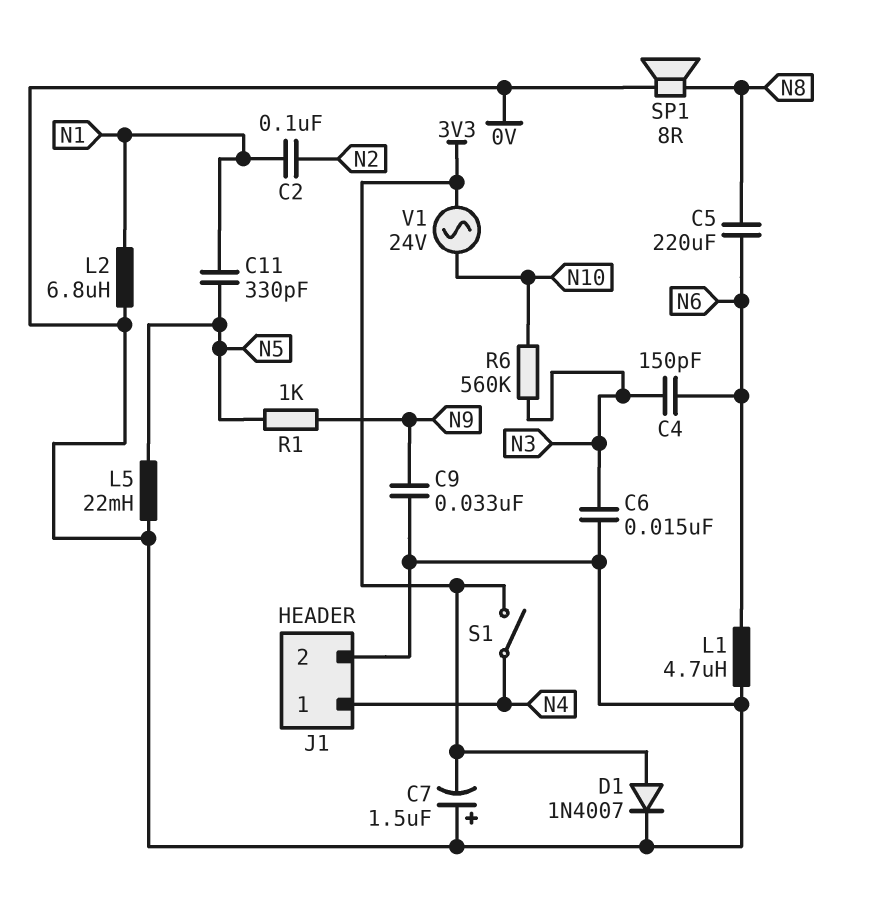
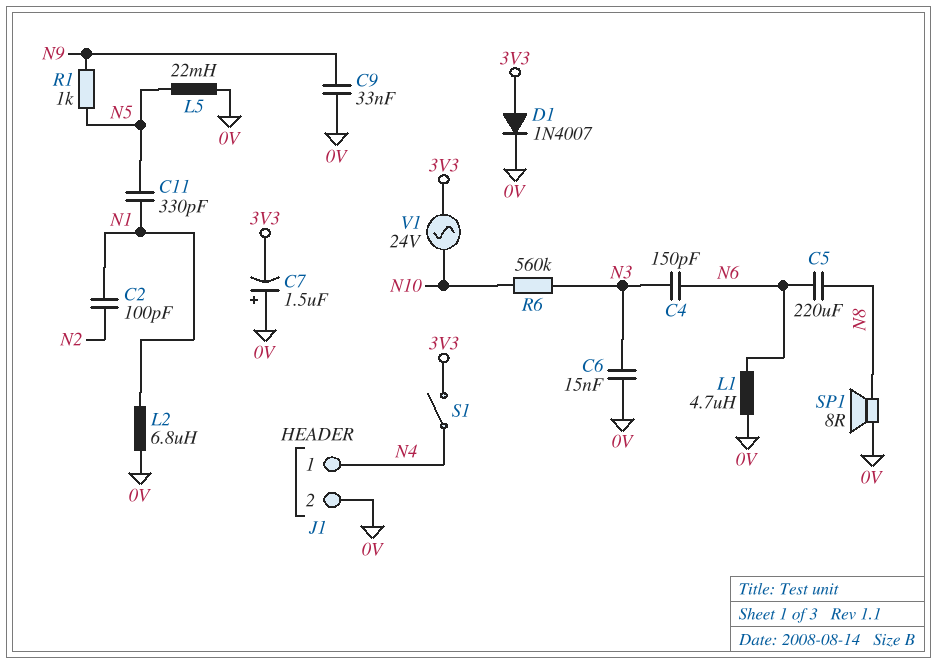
C2: 100nF (N1, N2) -> 100pF (N1, N2)

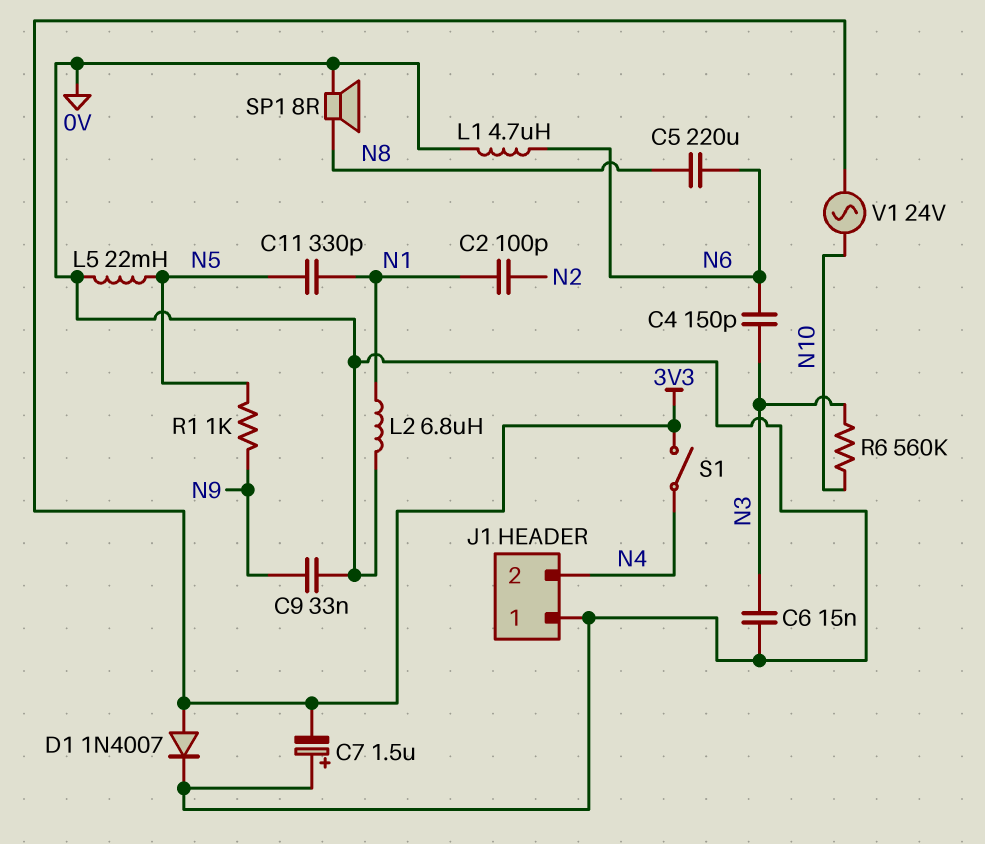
J1 pin 1: N4 -> 0V
J1 pin 2: 0V -> N4

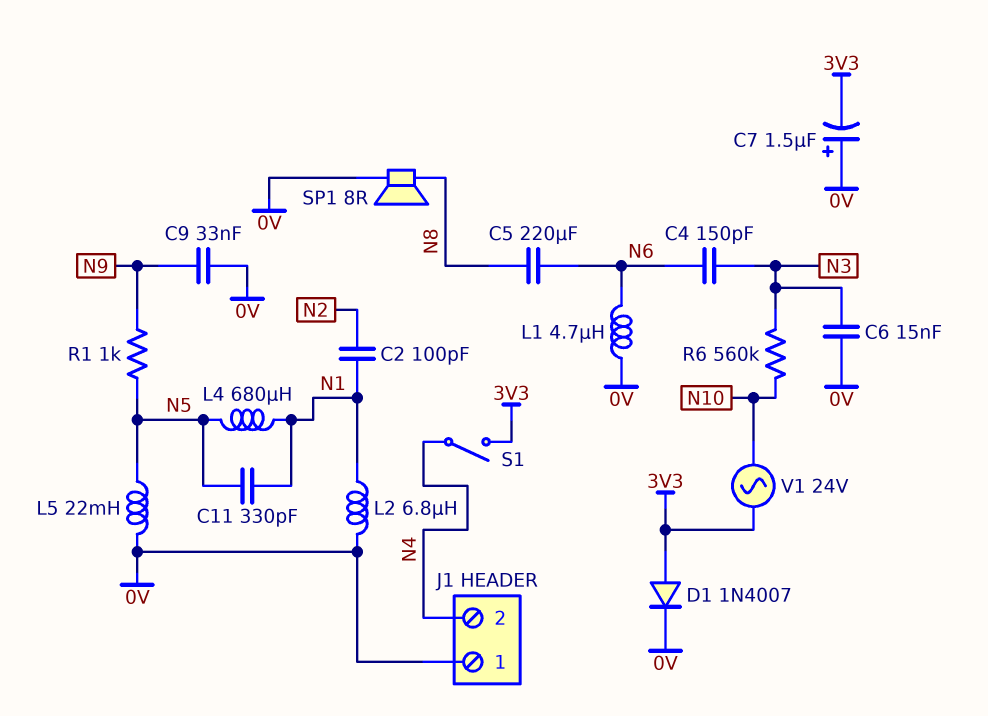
L4: none -> 680uH (N1, N5)

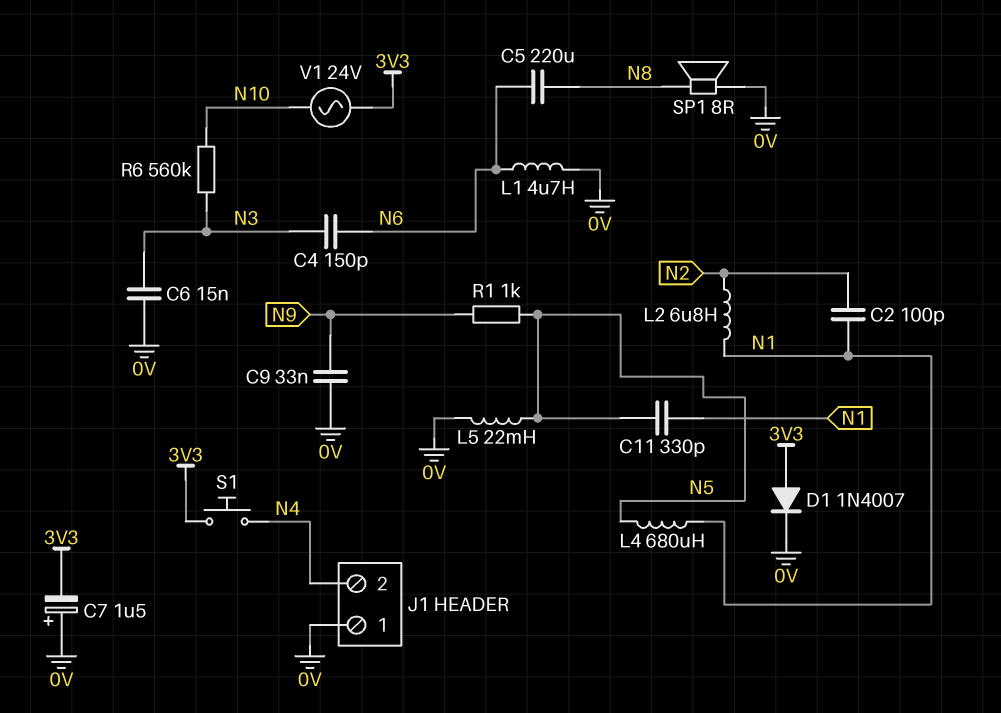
L2: 6.8uH (0V, N1) -> 6.8uH (N1, N2)
S1: switch (3V3, N4) -> button (3V3, N4)

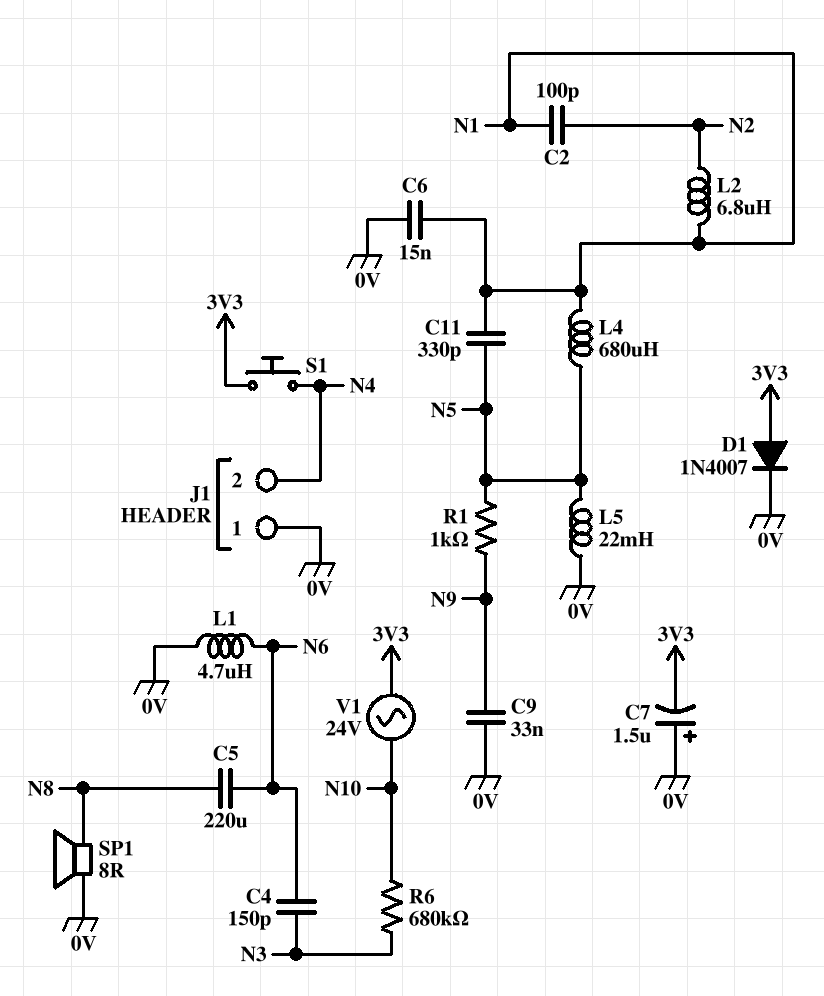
C6: 15nF (0V, N3) -> 15nF (0V, N1)
R6: 560k (N3, N10) -> 680k (N3, N10)

